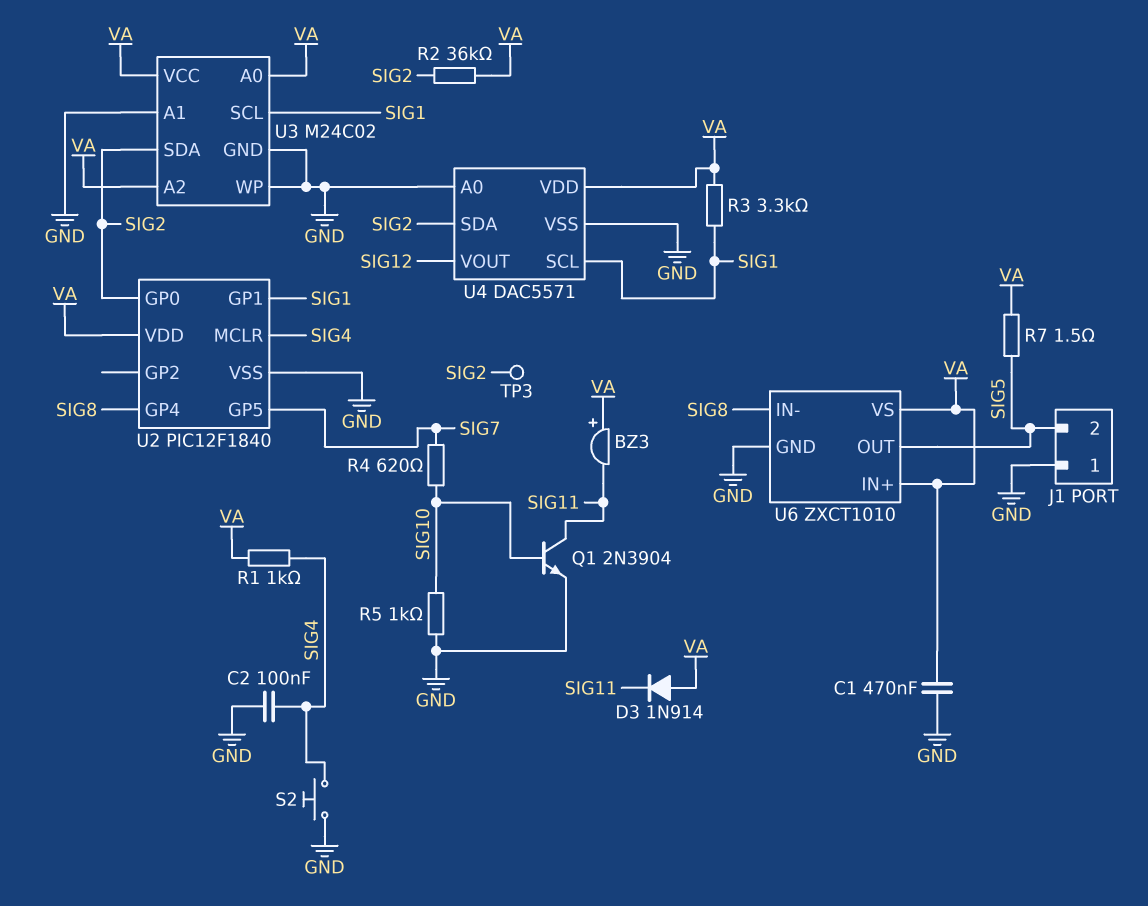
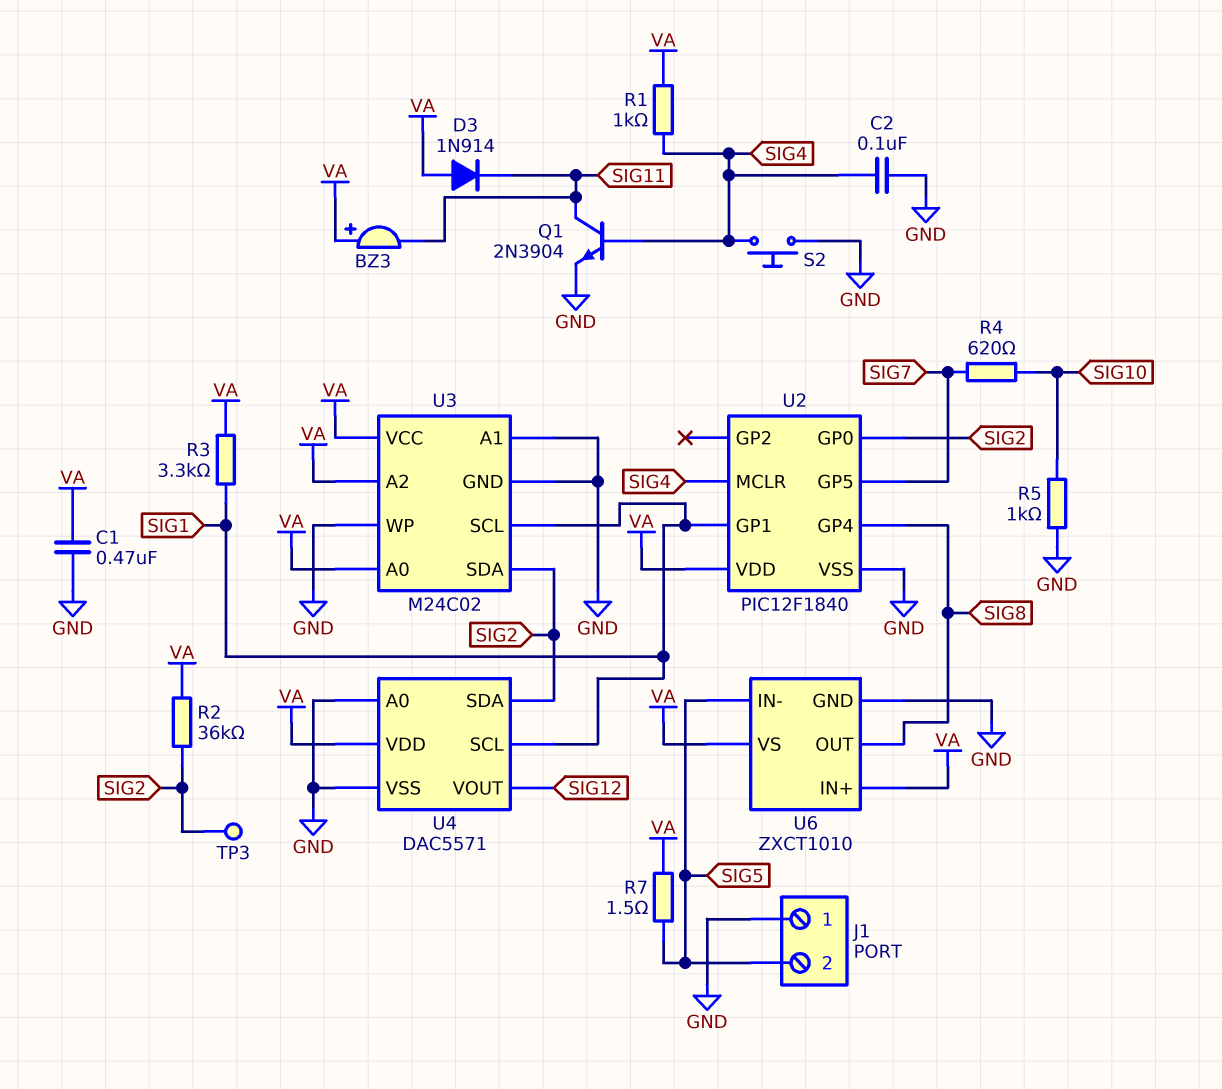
Q1: NPN 2N3904 (B SIG10, C SIG11, E GND) -> NPN 2N3904 (B SIG4, C SIG11, E GND)
U6 pin IN-: SIG8 -> SIG5
U6 pin OUT: SIG5 -> SIG8

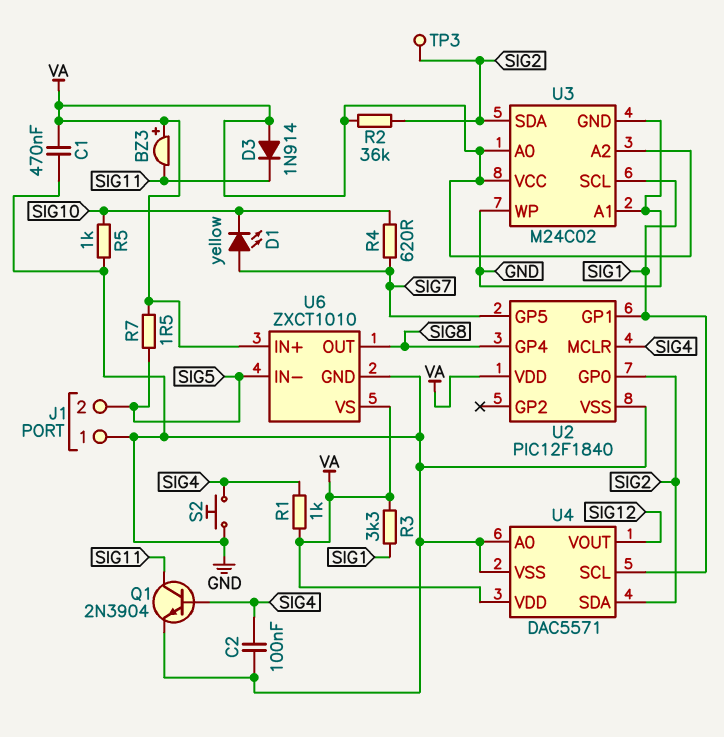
D1: none -> LED yellow (A SIG7, K SIG10)

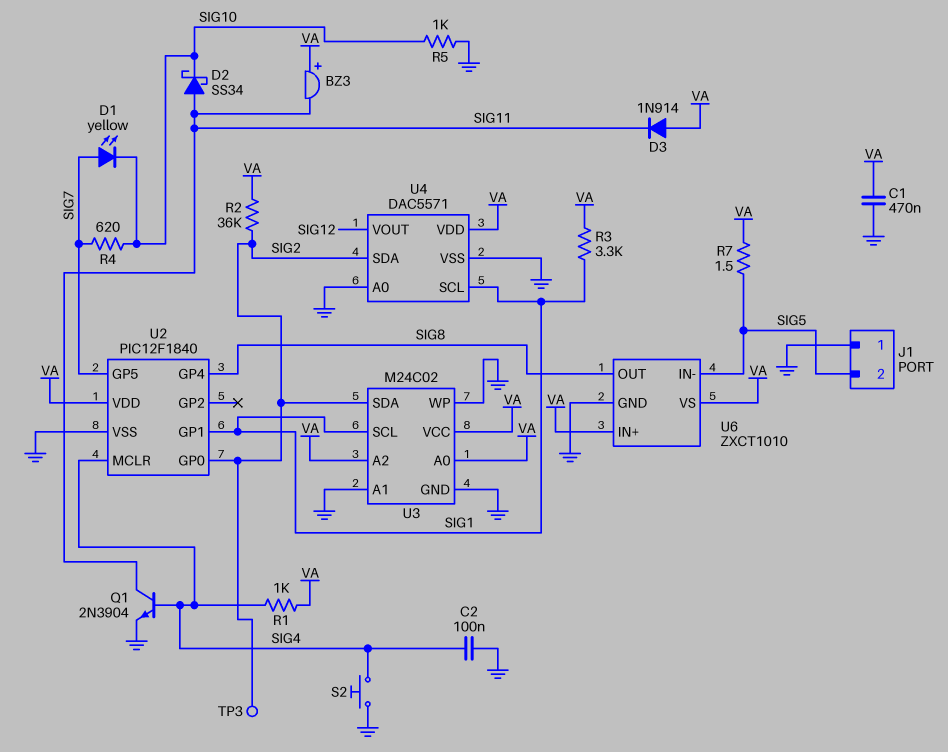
D2: none -> schottky SS34 (A SIG11, K SIG10)

